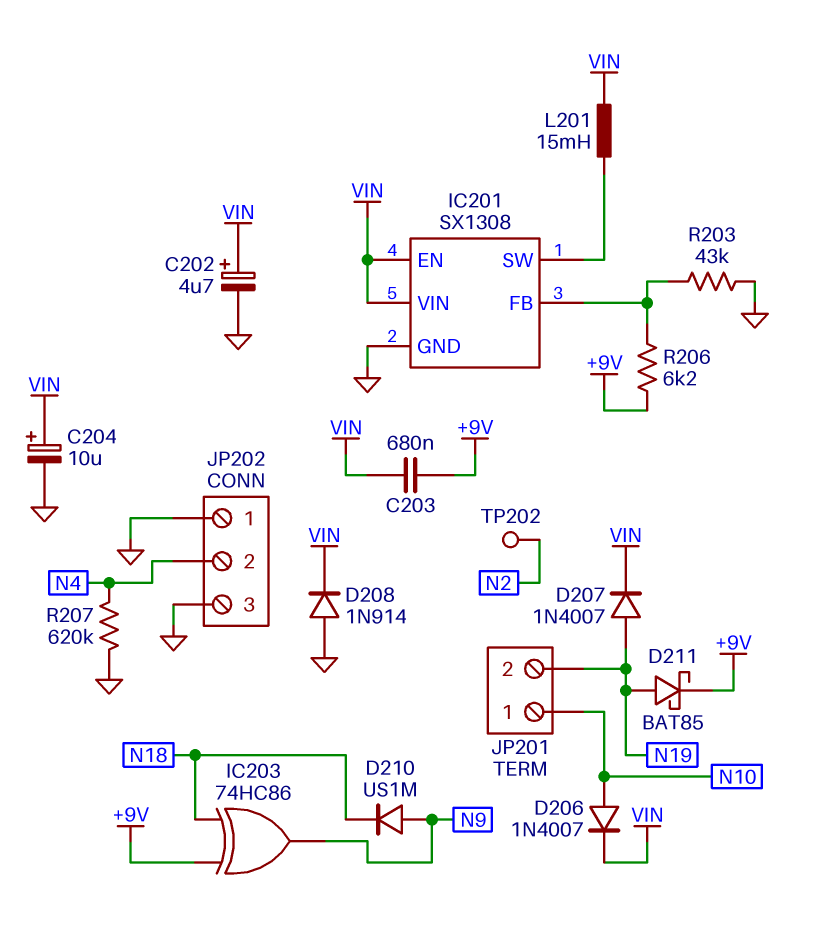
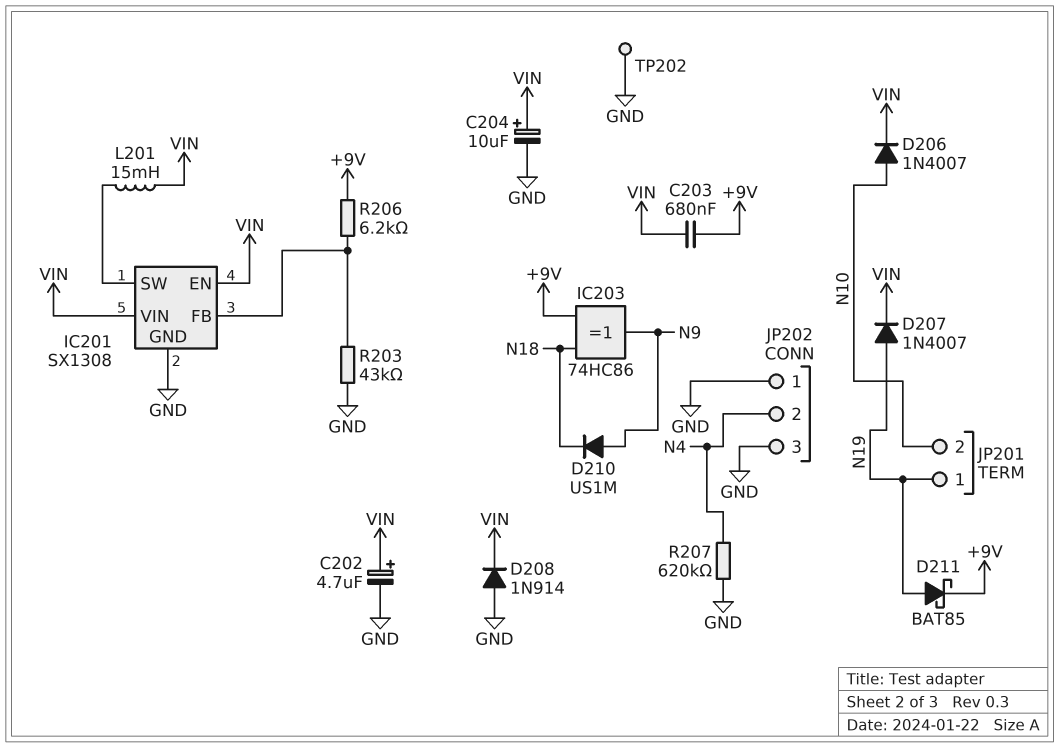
JP201 pin 1: N10 -> N19
JP201 pin 2: N19 -> N10
TP202: test point (N2) -> test point (GND)

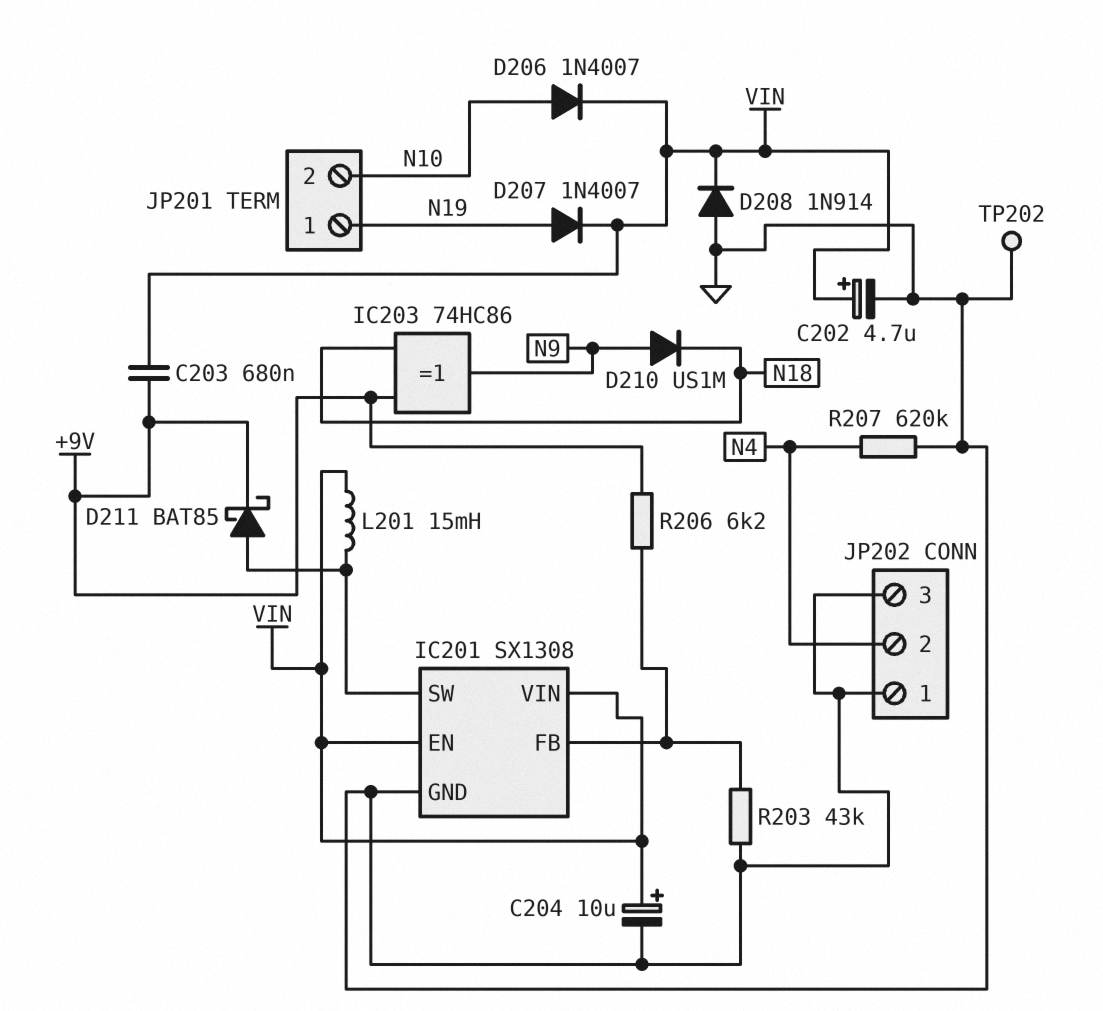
D211: schottky BAT85 (A N19, K +9V) -> schottky BAT85 (A IC201/SW, K +9V)

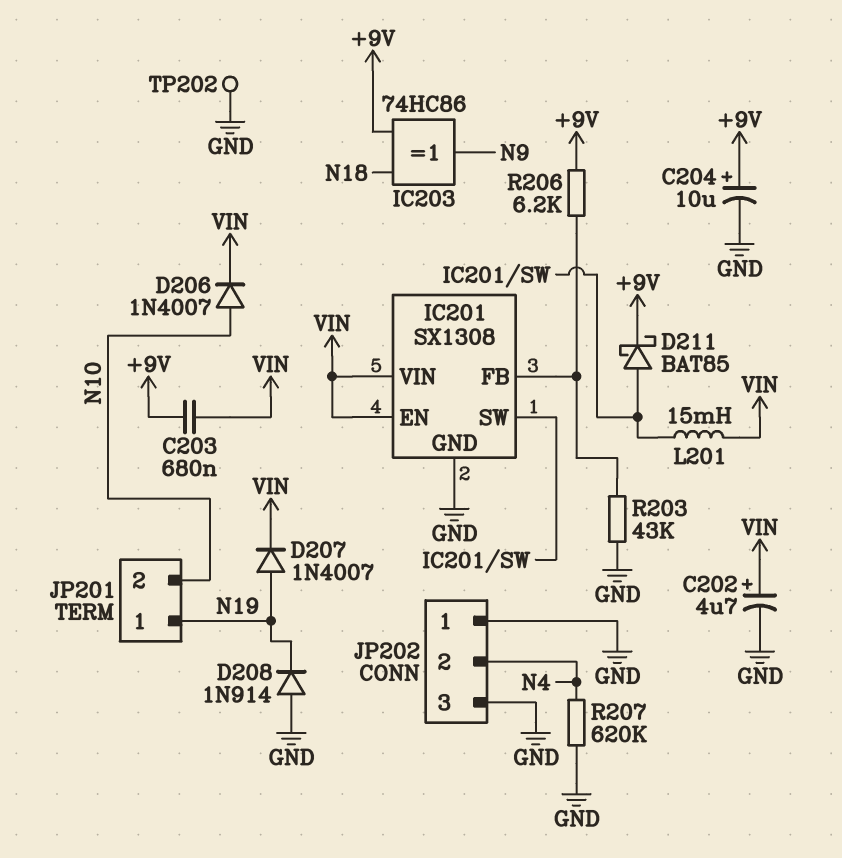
C204: 10uF (plus VIN, minus GND) -> 10uF (plus +9V, minus GND)
D208: diode 1N914 (A GND, K VIN) -> diode 1N914 (A GND, K N19)
D210: diode US1M (A N9, K N18) -> none

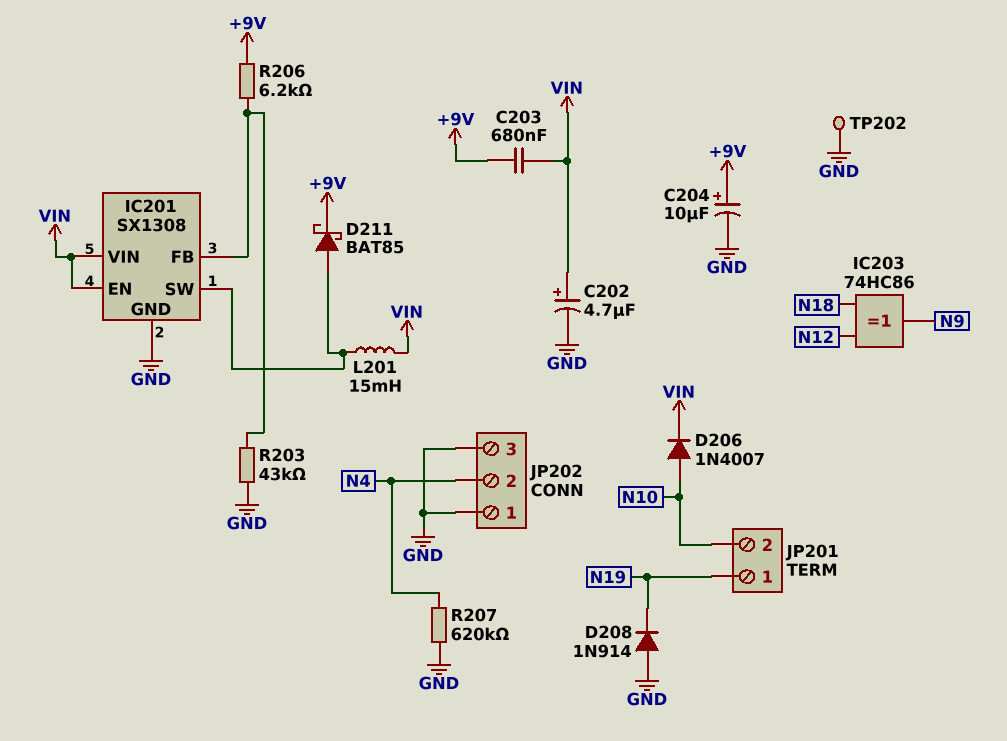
D207: diode 1N4007 (A N19, K VIN) -> none
IC203: XOR 74HC86 (in +9V, in N18, out N9) -> XOR 74HC86 (in N12, in N18, out N9)

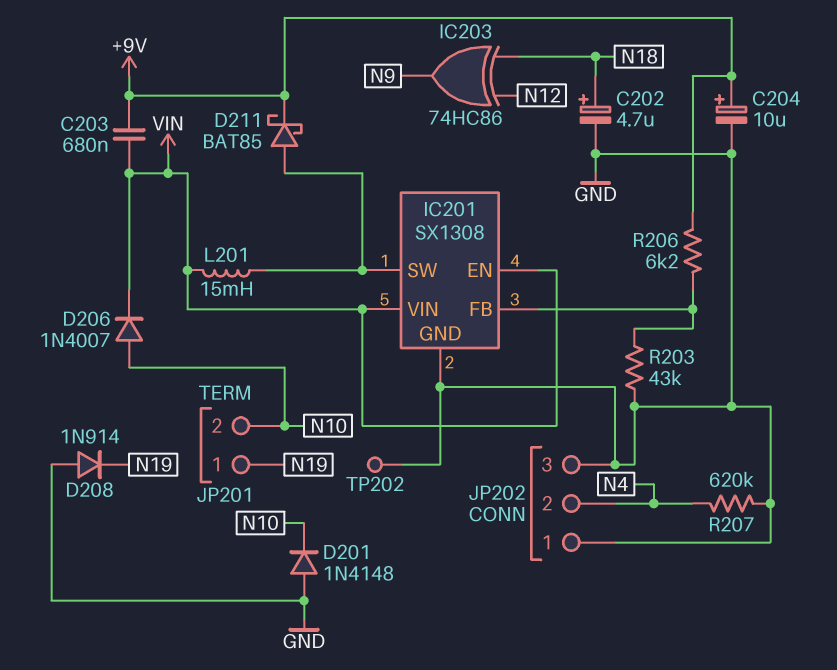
C202: 4.7uF (plus VIN, minus GND) -> 4.7uF (plus N18, minus GND)
D201: none -> diode 1N4148 (A GND, K N10)

